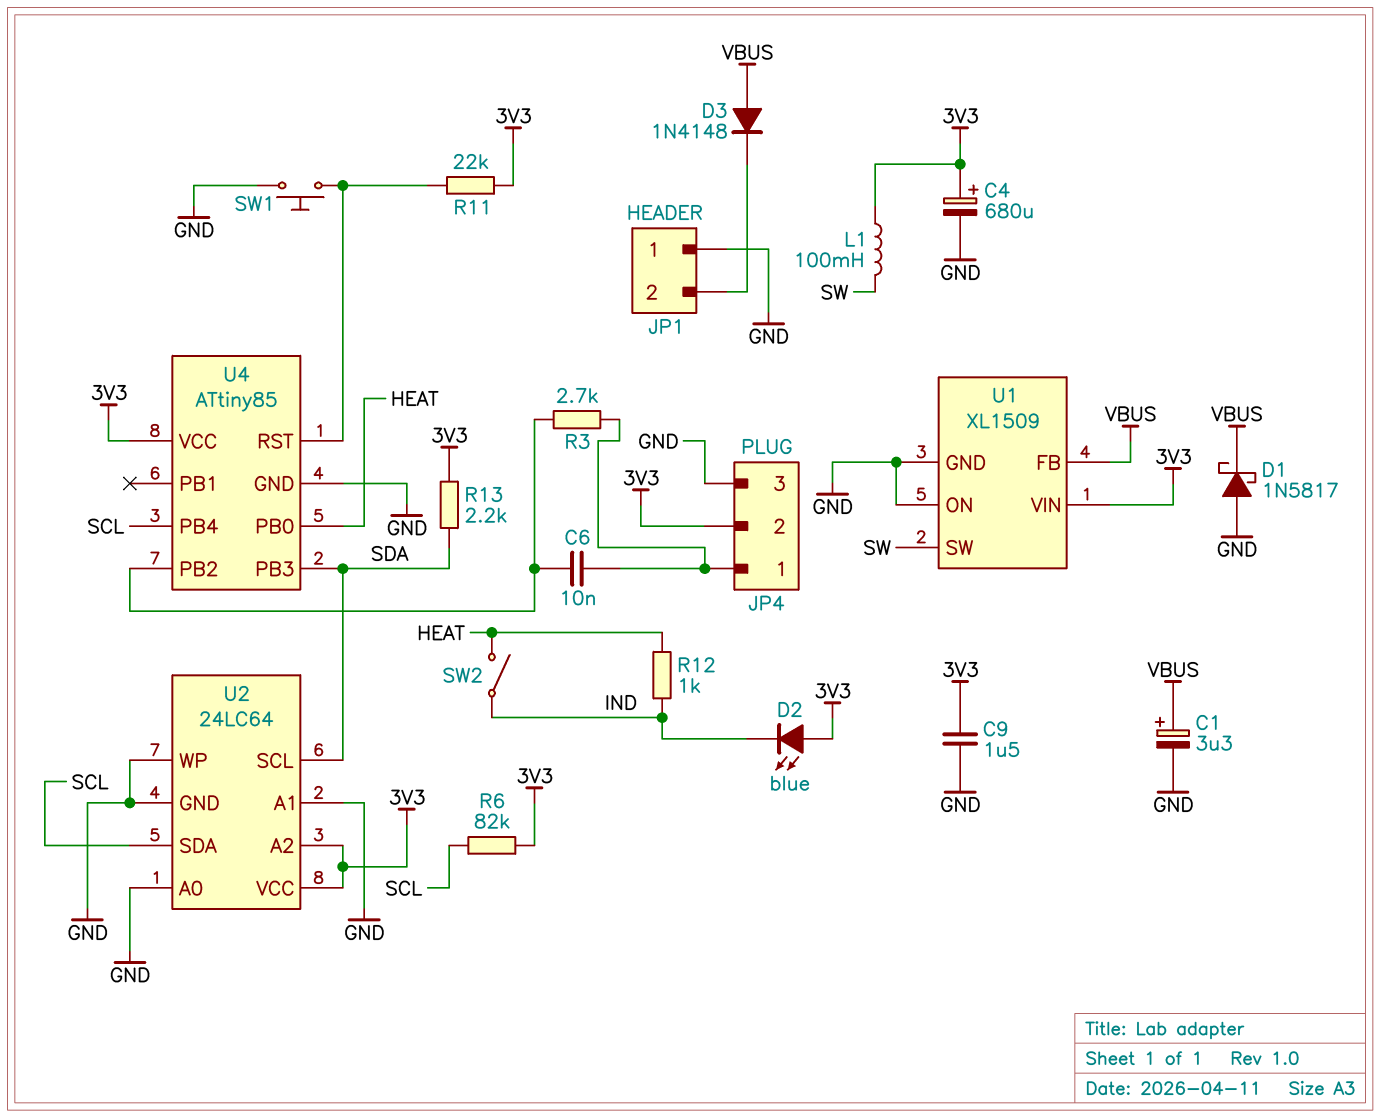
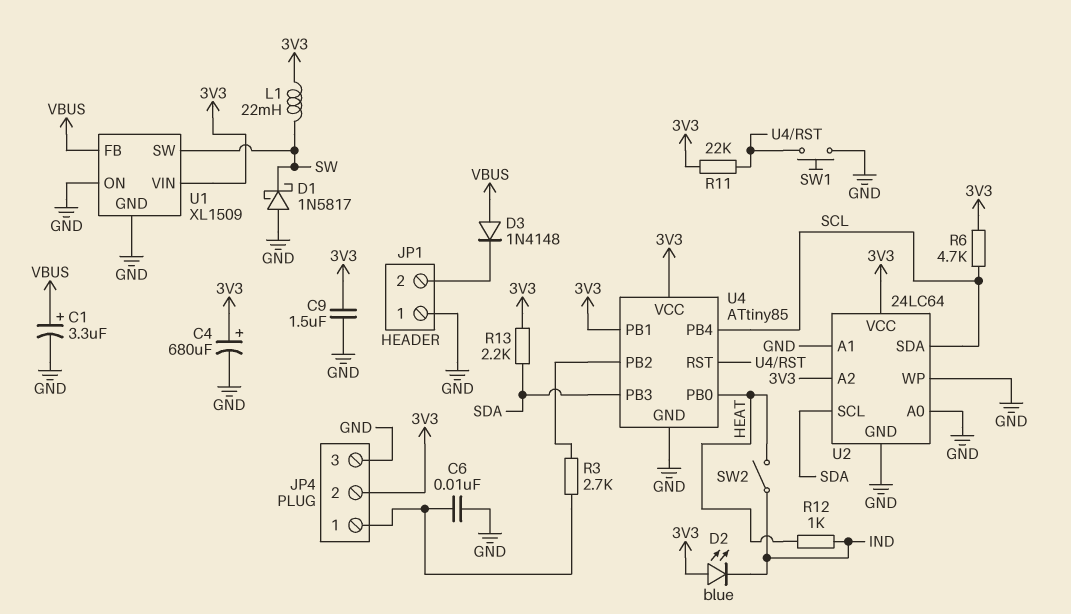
C6: 10nF (JP4/1, U4/PB2) -> 10nF (GND, JP4/1)
D1: schottky 1N5817 (A GND, K VBUS) -> schottky 1N5817 (A GND, K SW)
L1: 100mH (3V3, SW) -> 22mH (3V3, SW)
R6: 82k (3V3, SCL) -> 4.7k (3V3, SCL)
U4 pin PB1: none -> 3V3

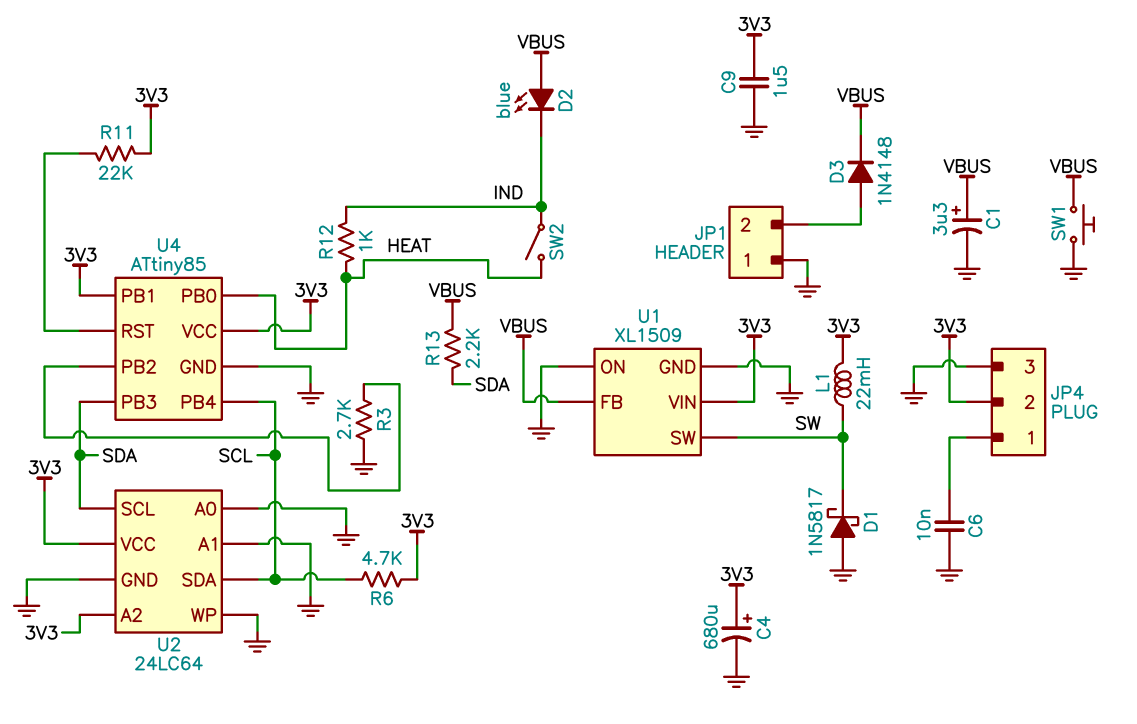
D2: LED blue (A 3V3, K IND) -> LED blue (A VBUS, K IND)
D3: diode 1N4148 (A VBUS, K JP1/2) -> diode 1N4148 (A JP1/2, K VBUS)
R3: 2.7k (JP4/1, U4/PB2) -> 2.7k (GND, U4/PB2)
R13: 2.2k (3V3, SDA) -> 2.2k (SDA, VBUS)
SW1: button (GND, U4/RST) -> button (GND, VBUS)

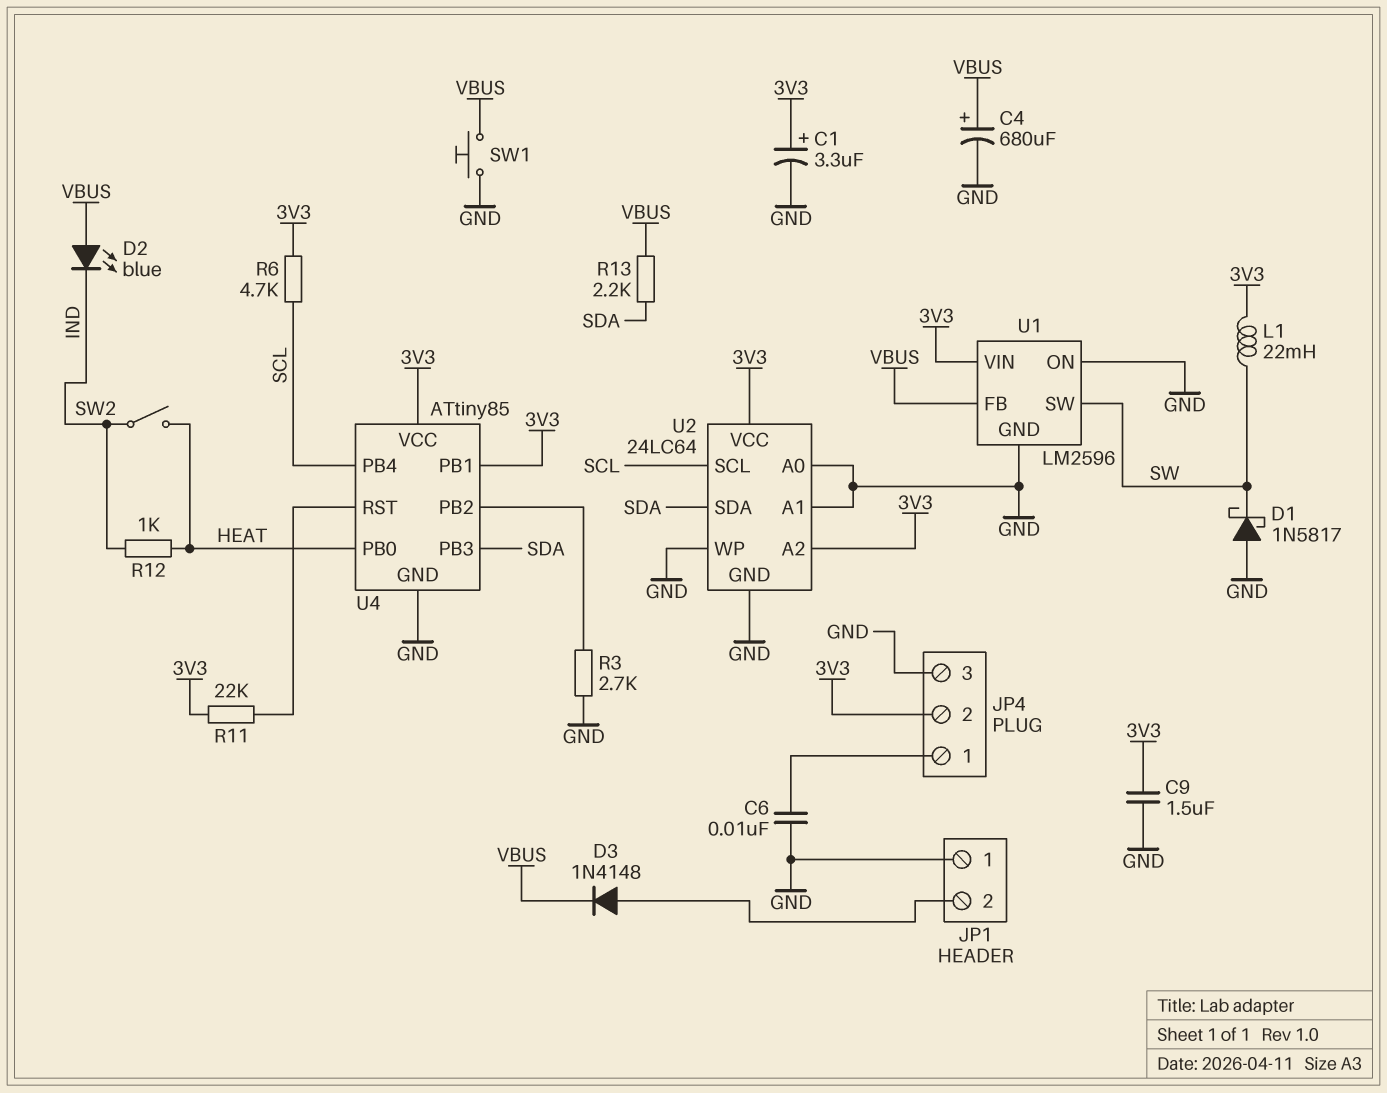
C1: 3.3uF (plus VBUS, minus GND) -> 3.3uF (plus 3V3, minus GND)
C4: 680uF (plus 3V3, minus GND) -> 680uF (plus VBUS, minus GND)
U1: XL1509 -> LM2596
U2 pin SCL: SDA -> SCL
U2 pin SDA: SCL -> SDA

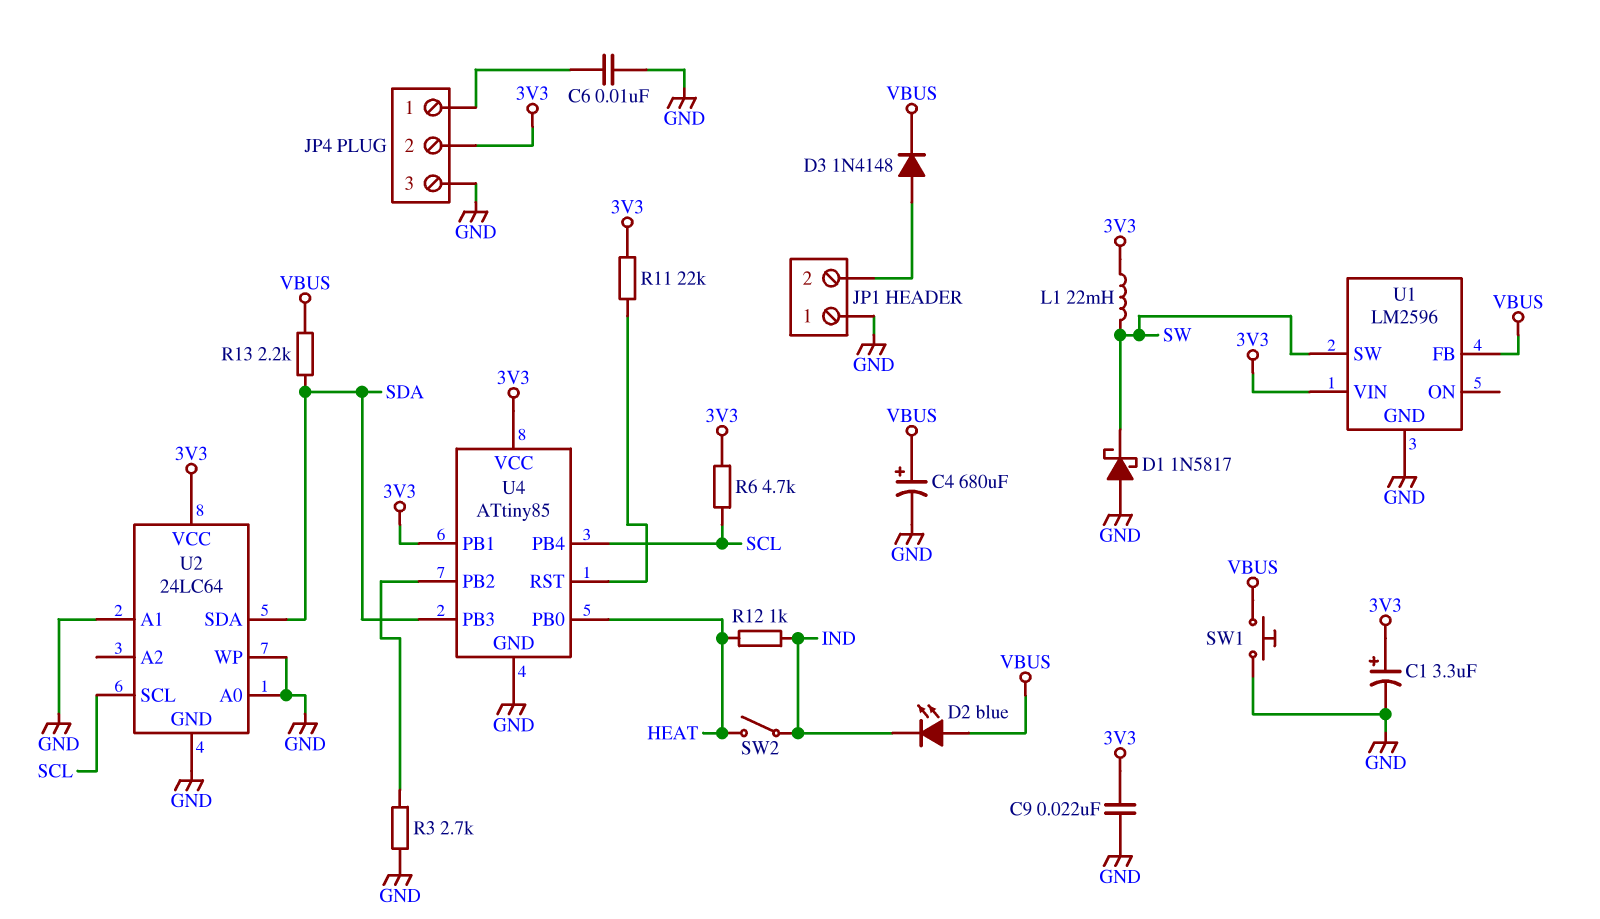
C9: 1.5uF (3V3, GND) -> 22nF (3V3, GND)
U1 pin ON: GND -> none
U2 pin A2: 3V3 -> none

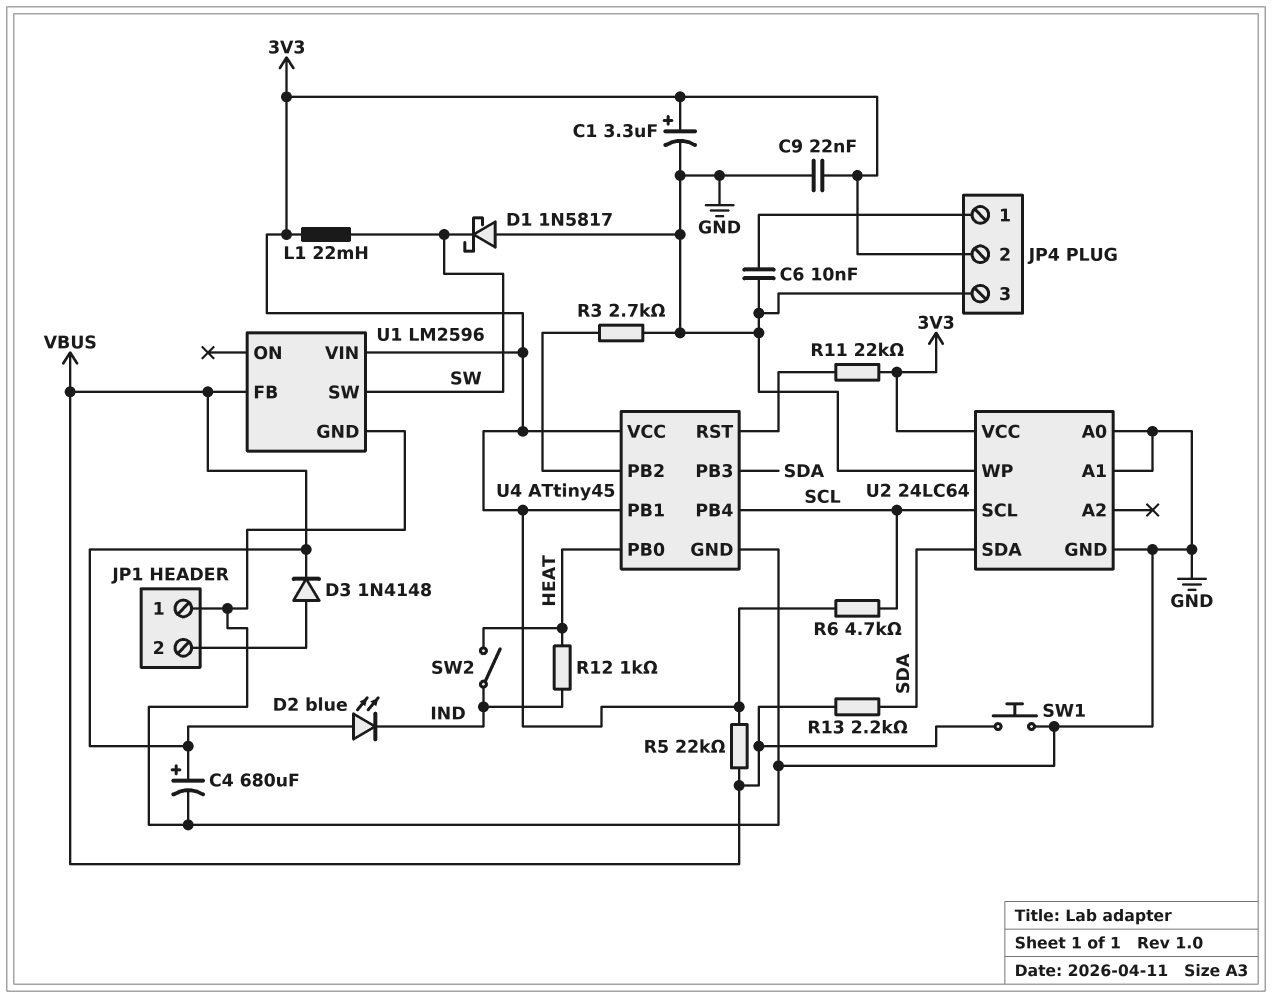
R5: none -> 22k (3V3, VBUS)
U4: ATtiny85 -> ATtiny45

